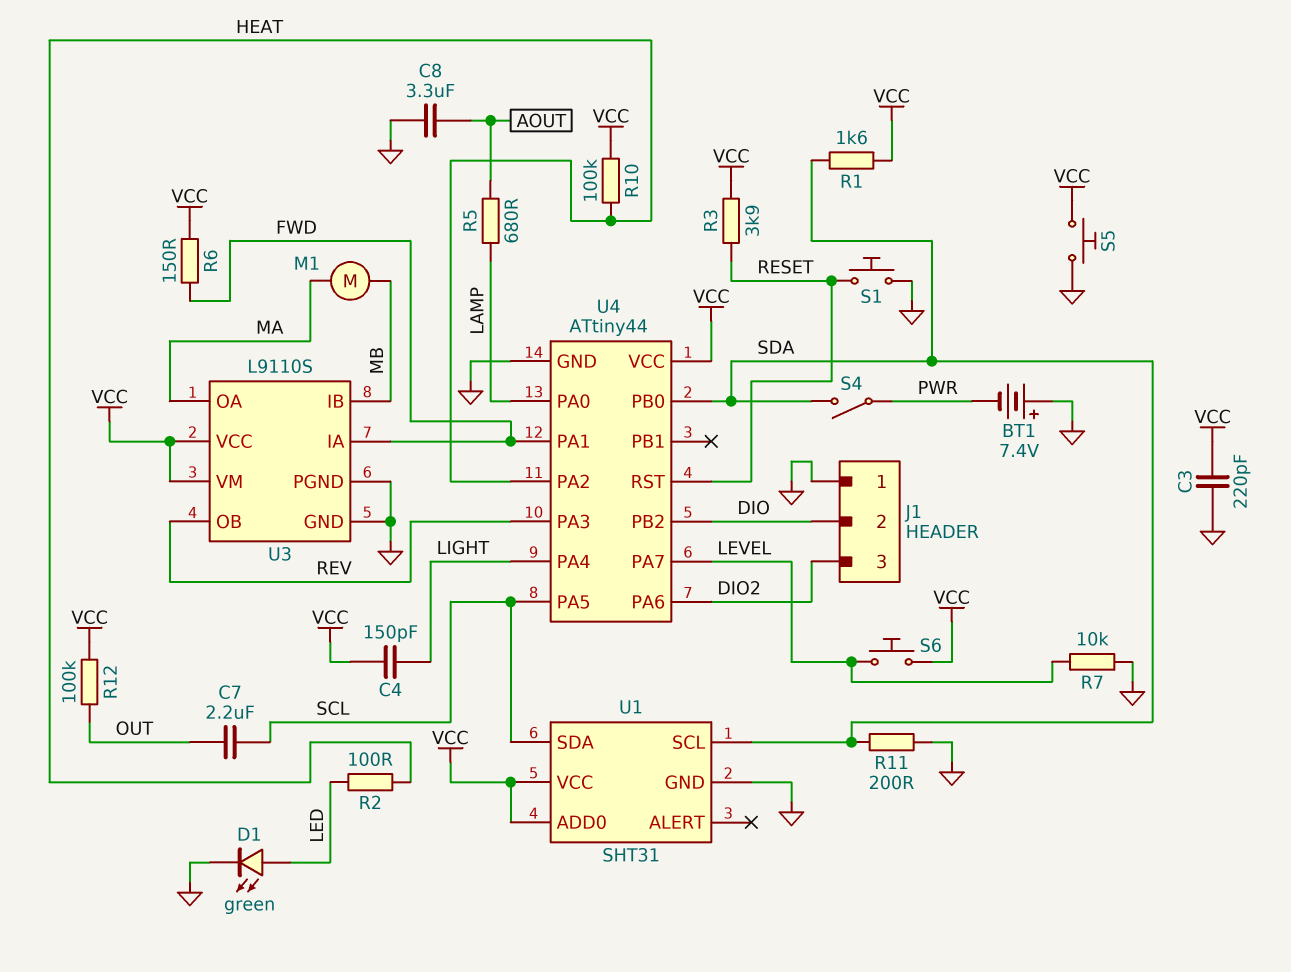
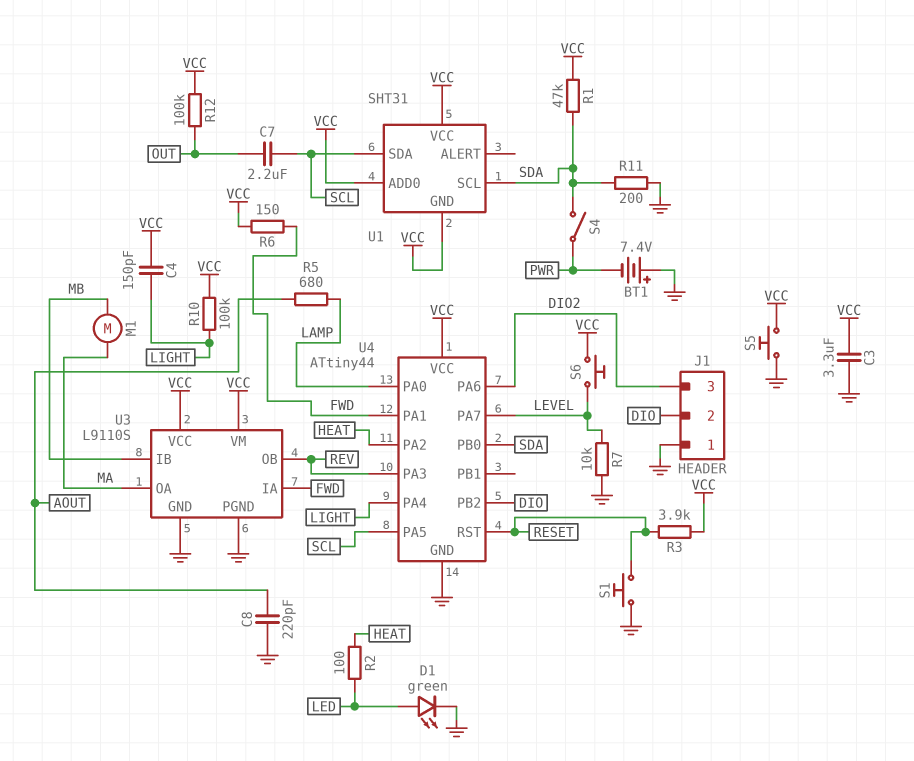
C3: 220pF (GND, VCC) -> 3.3uF (GND, VCC)
C8: 3.3uF (AOUT, GND) -> 220pF (AOUT, GND)
R1: 1.6k (SDA, VCC) -> 47k (SDA, VCC)
R10: 100k (HEAT, VCC) -> 100k (LIGHT, VCC)
U1 pin GND: GND -> VCC

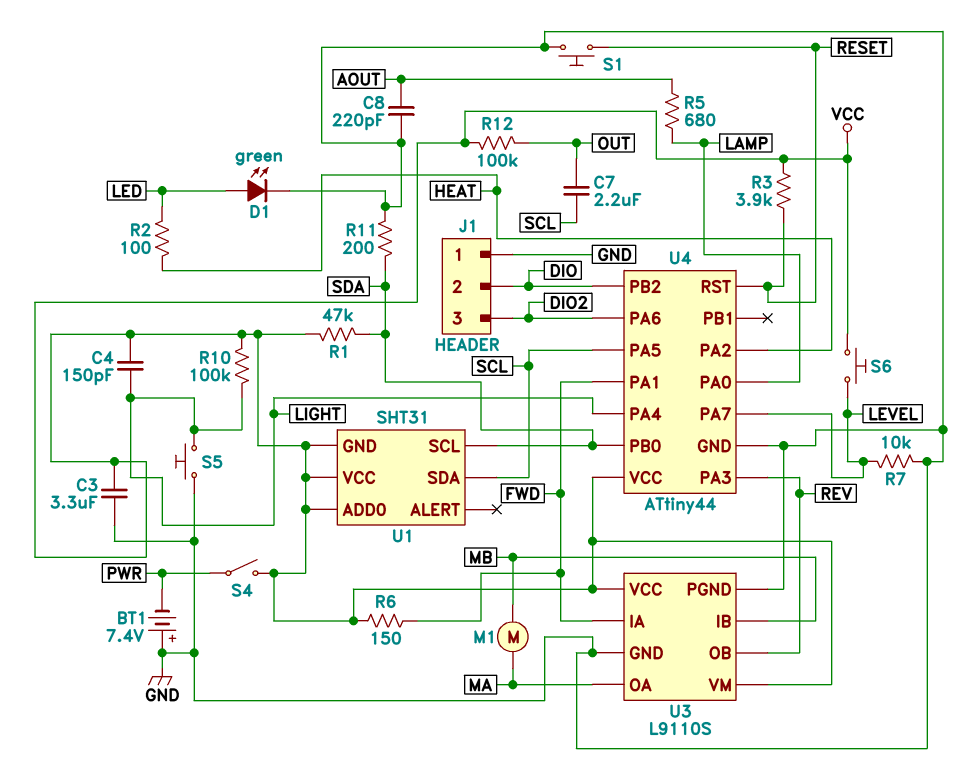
S4: switch (PWR, SDA) -> switch (PWR, VCC)
S5: button (GND, VCC) -> button (GND, LIGHT)

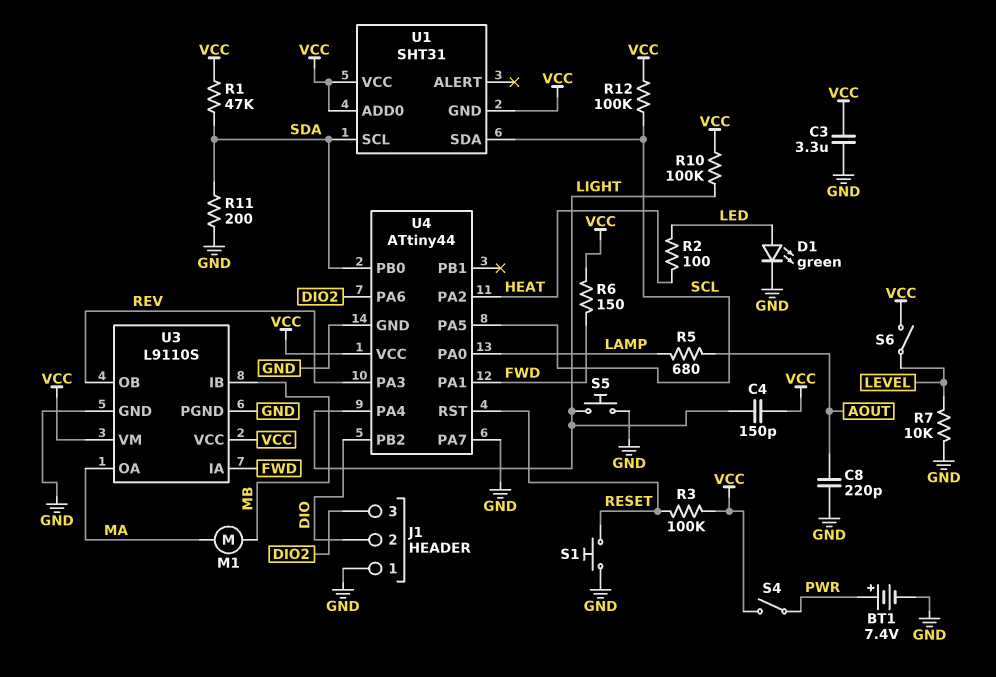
BT1: 7.4V (plus GND, minus PWR) -> 7.4V (plus PWR, minus GND)
C7: 2.2uF (OUT, SCL) -> none
R3: 3.9k (RESET, VCC) -> 100k (RESET, VCC)
R12: 100k (OUT, VCC) -> 100k (SCL, VCC)
S6: button (LEVEL, VCC) -> switch (LEVEL, VCC)
U4 pin PA7: LEVEL -> GND

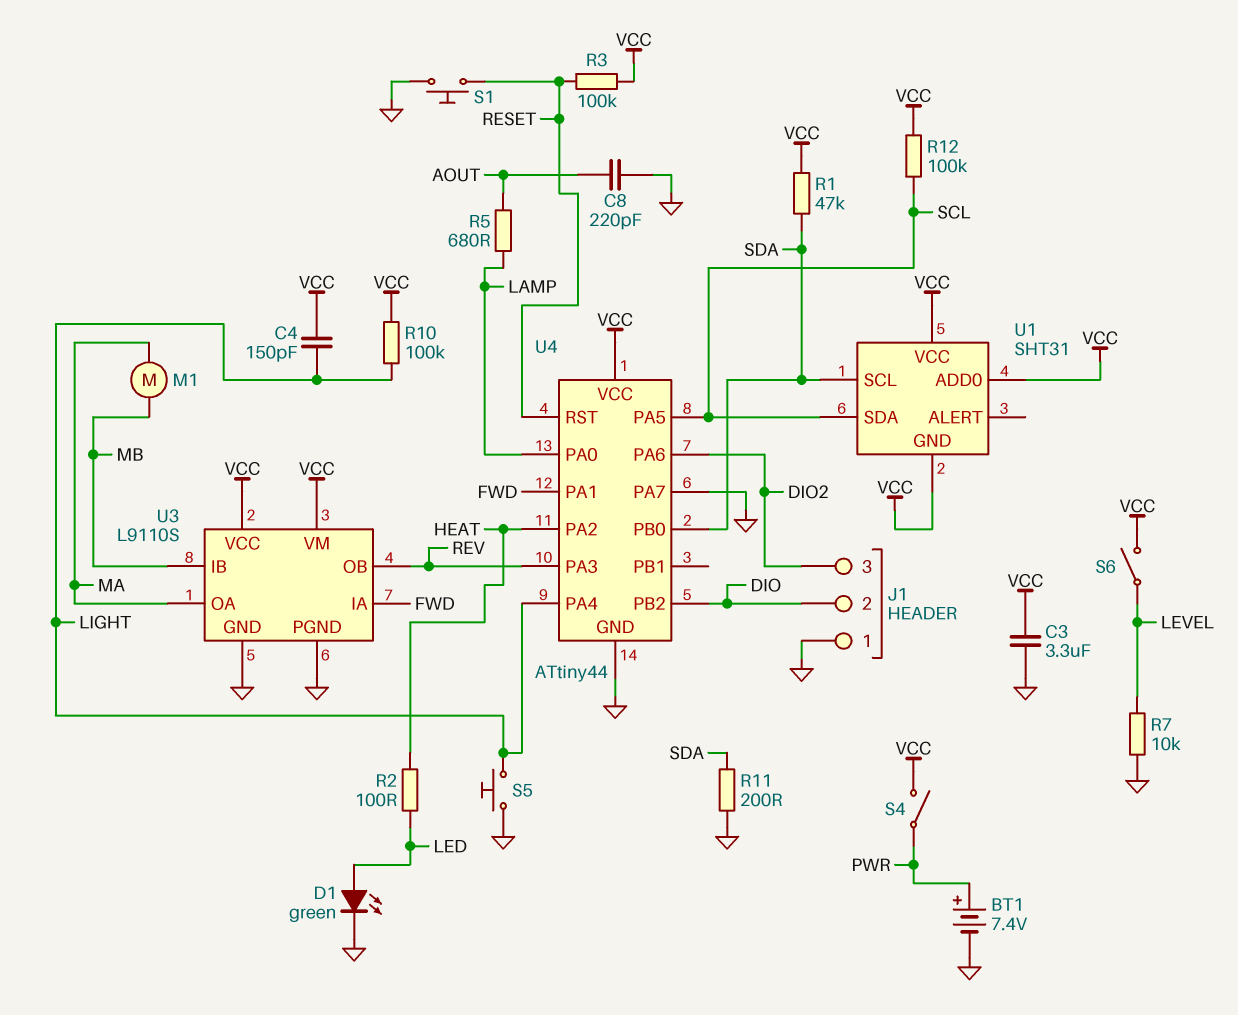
R6: 150 (FWD, VCC) -> none

